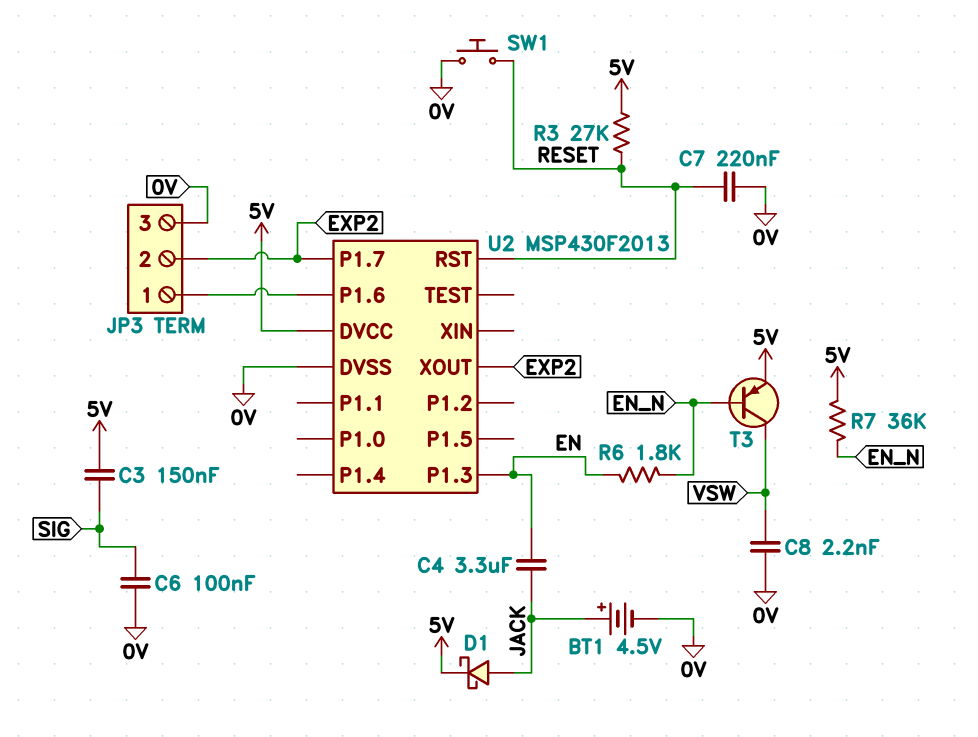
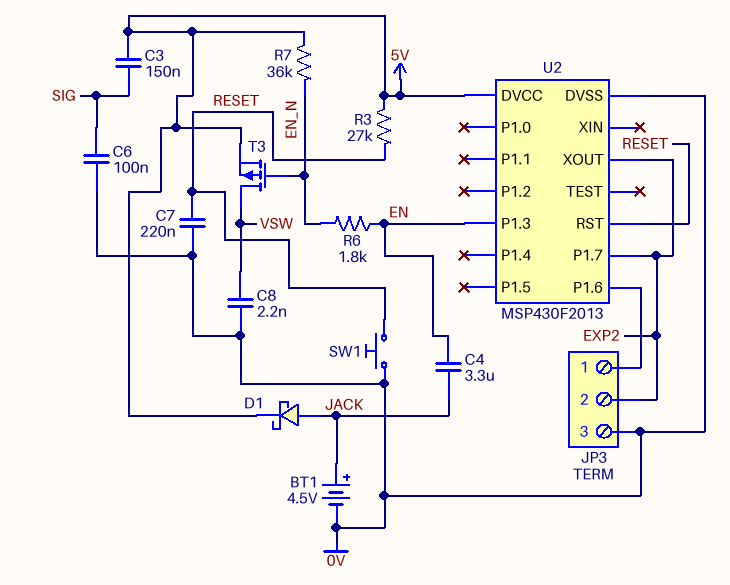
T3: PNP (B EN_N, C VSW, E 5V) -> PMOS (G EN_N, D VSW, S 5V)

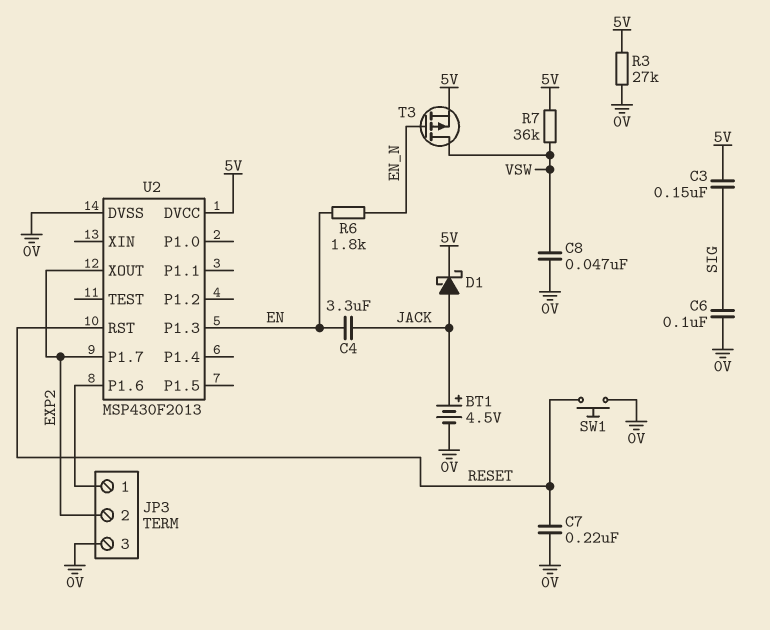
C8: 2.2nF (0V, VSW) -> 47nF (0V, VSW)
R3: 27k (5V, RESET) -> 27k (0V, 5V)
R7: 36k (5V, EN_N) -> 36k (5V, VSW)

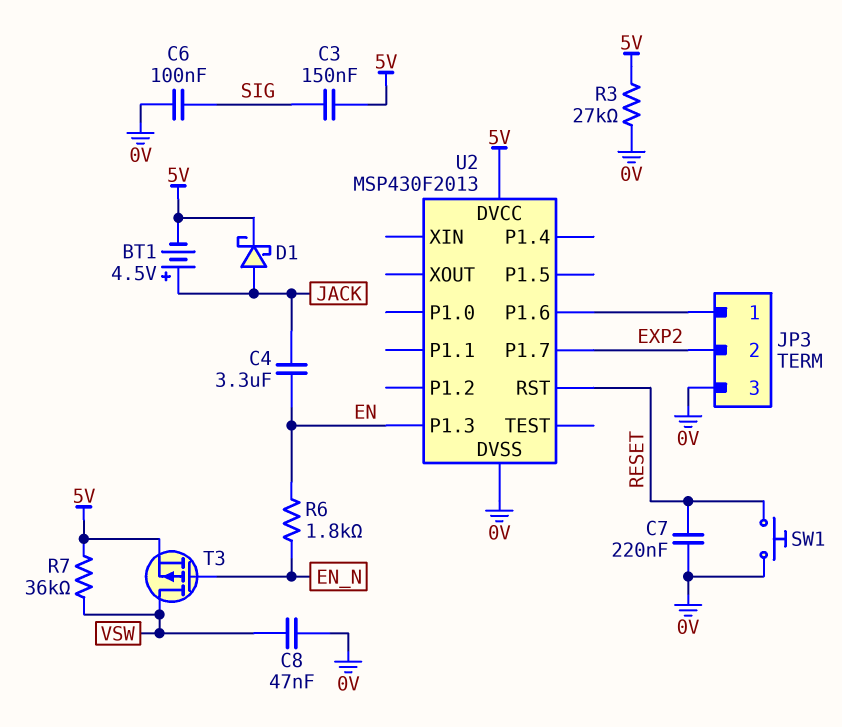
BT1: 4.5V (plus JACK, minus 0V) -> 4.5V (plus JACK, minus 5V)
U2 pin XOUT: EXP2 -> none

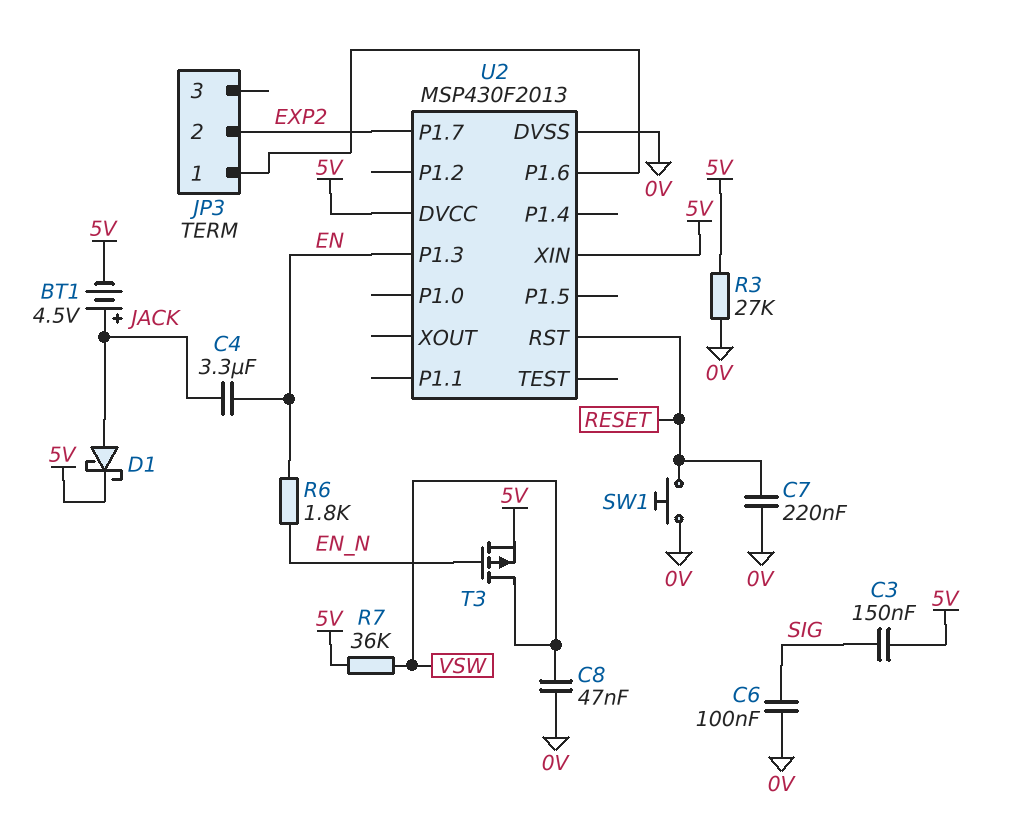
JP3 pin 3: 0V -> none
U2 pin XIN: none -> 5V

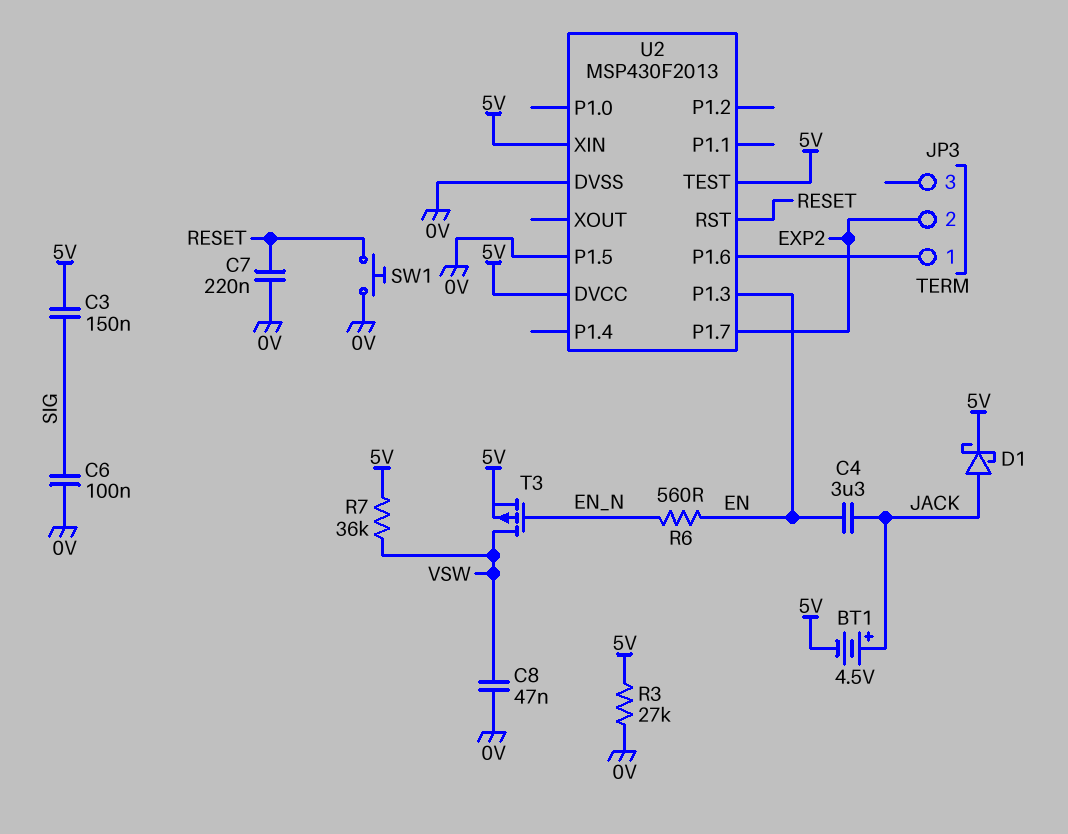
R6: 1.8k (EN, EN_N) -> 560 (EN, EN_N)
U2 pin P1.5: none -> 0V
U2 pin TEST: none -> 5V

